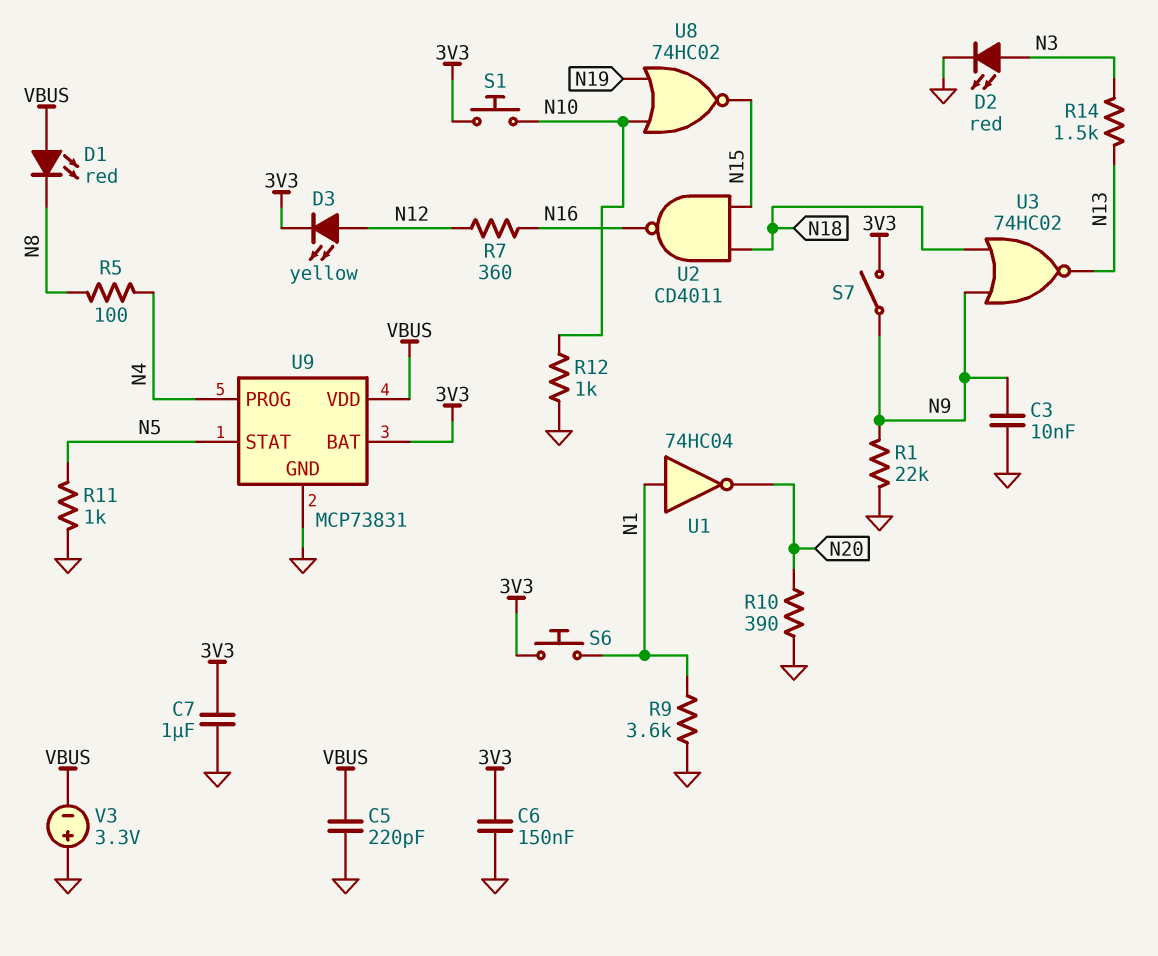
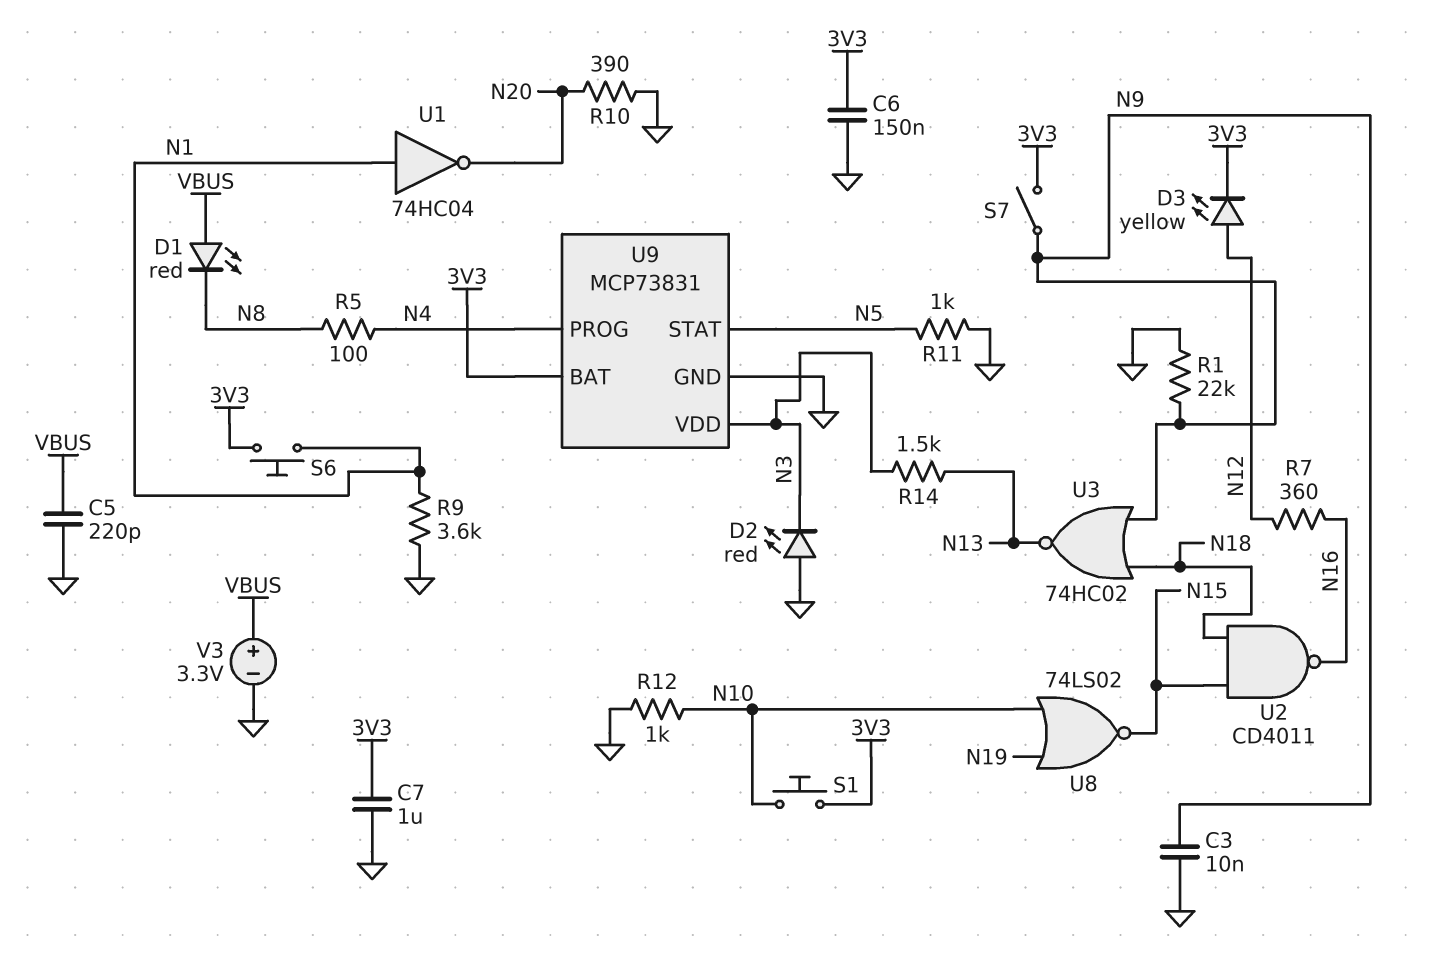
D2: LED red (A N3, K GND) -> LED red (A GND, K N3)
U8: NOR 74HC02 (in N10, in N19, out N15) -> NOR 74LS02 (in N10, in N19, out N15)
U9 pin VDD: VBUS -> N3
V3: 3.3V (plus GND, minus VBUS) -> 3.3V (plus VBUS, minus GND)

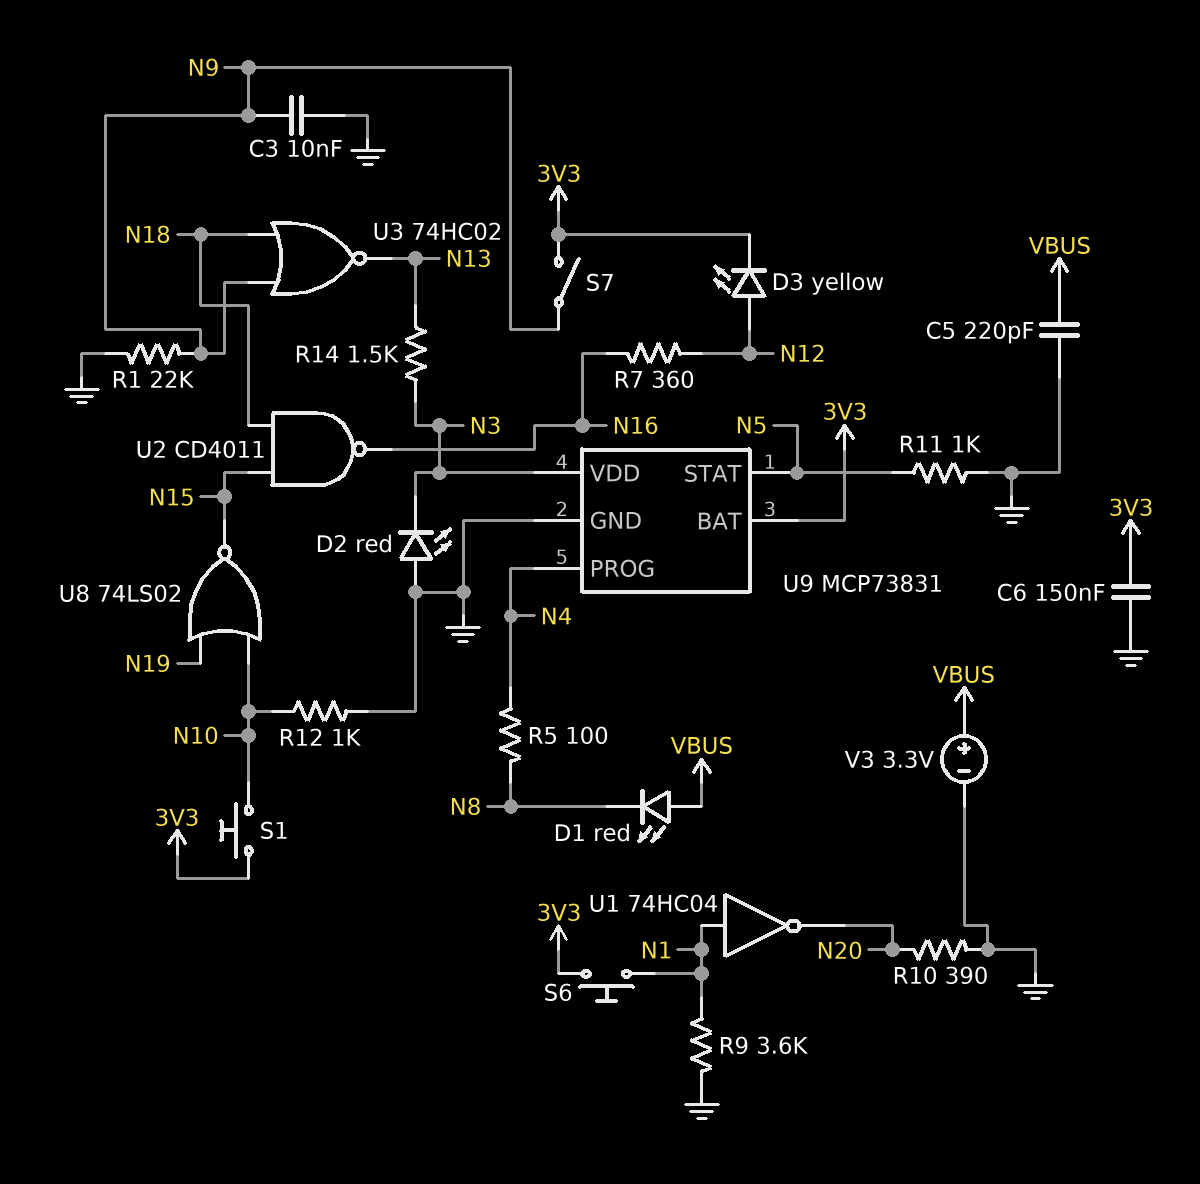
C7: 1uF (3V3, GND) -> none

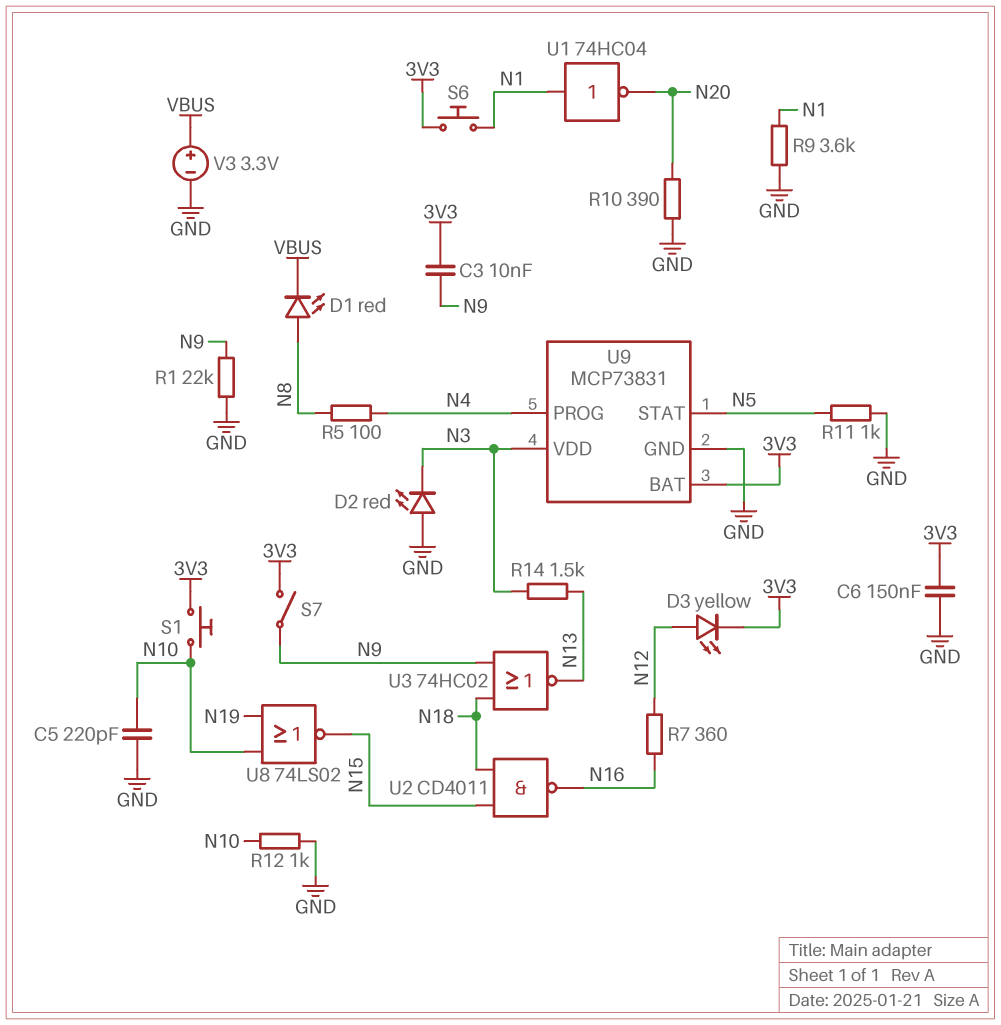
C3: 10nF (GND, N9) -> 10nF (3V3, N9)
C5: 220pF (GND, VBUS) -> 220pF (GND, N10)
D1: LED red (A VBUS, K N8) -> LED red (A N8, K VBUS)

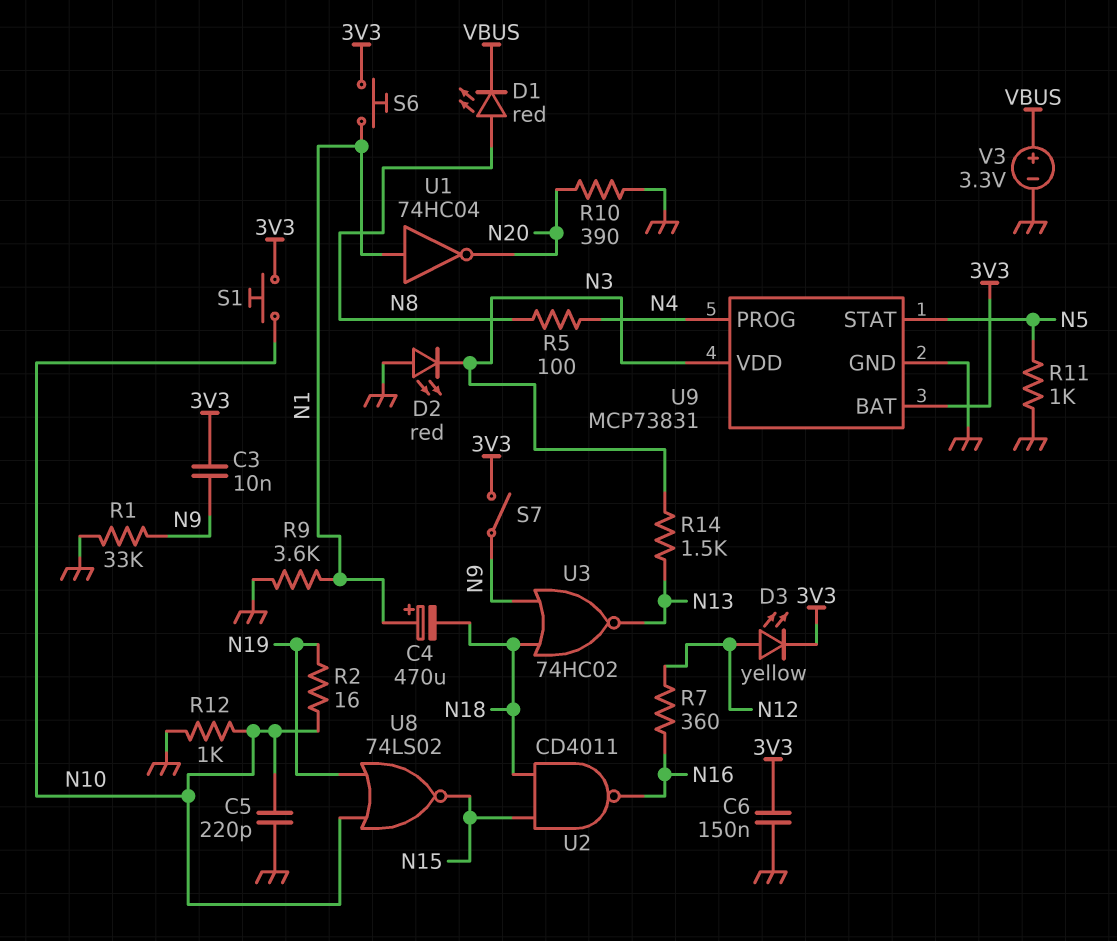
C4: none -> 470uF (plus N1, minus N18)
R1: 22k (GND, N9) -> 33k (GND, N9)
R2: none -> 16 (N10, N19)

